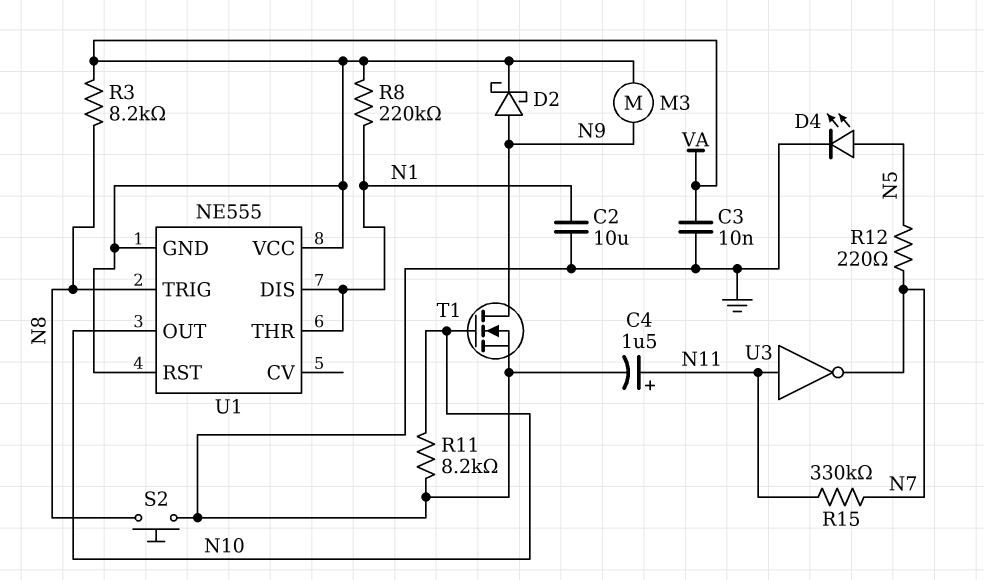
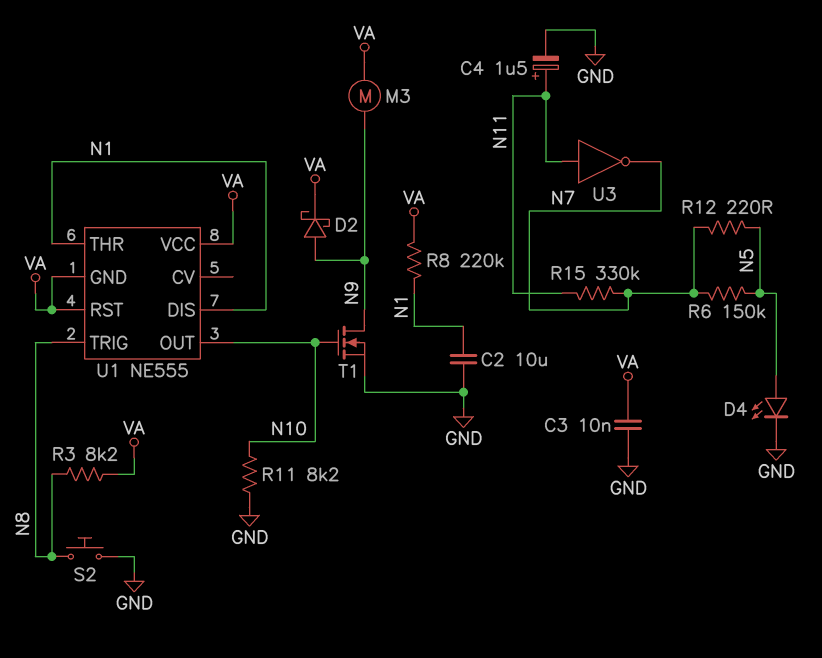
R6: none -> 150k (N5, N7)

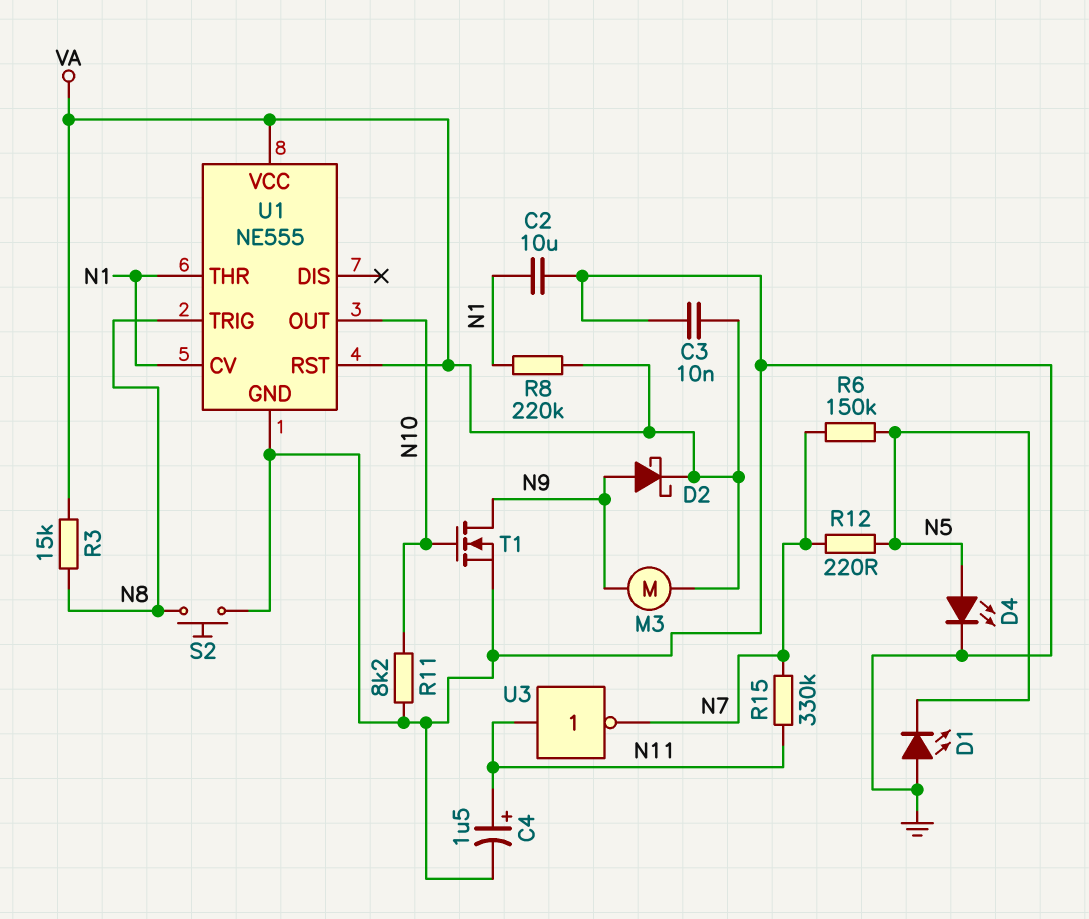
D1: none -> LED (A GND, K N5)
R3: 8.2k (N8, VA) -> 15k (N8, VA)
U1 pin CV: none -> N1
U1 pin DIS: N1 -> none
U1 pin GND: VA -> GND

